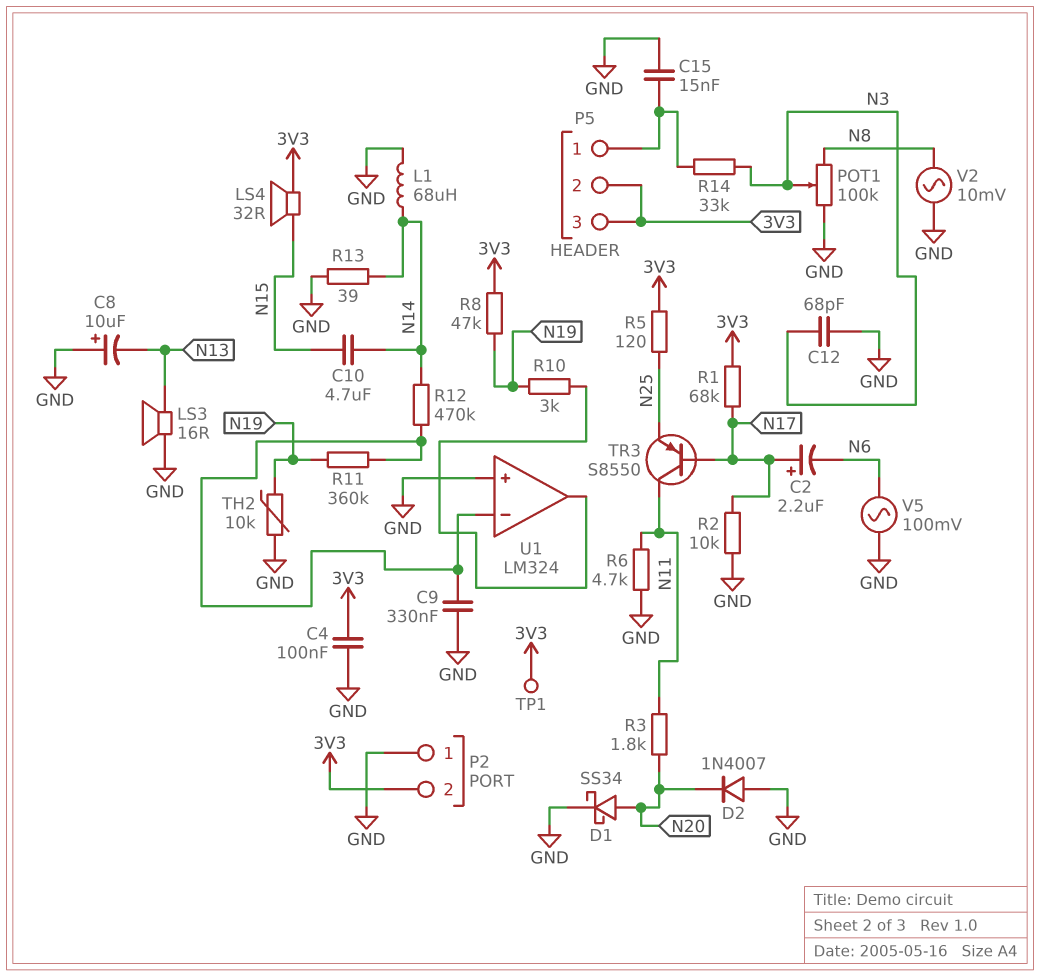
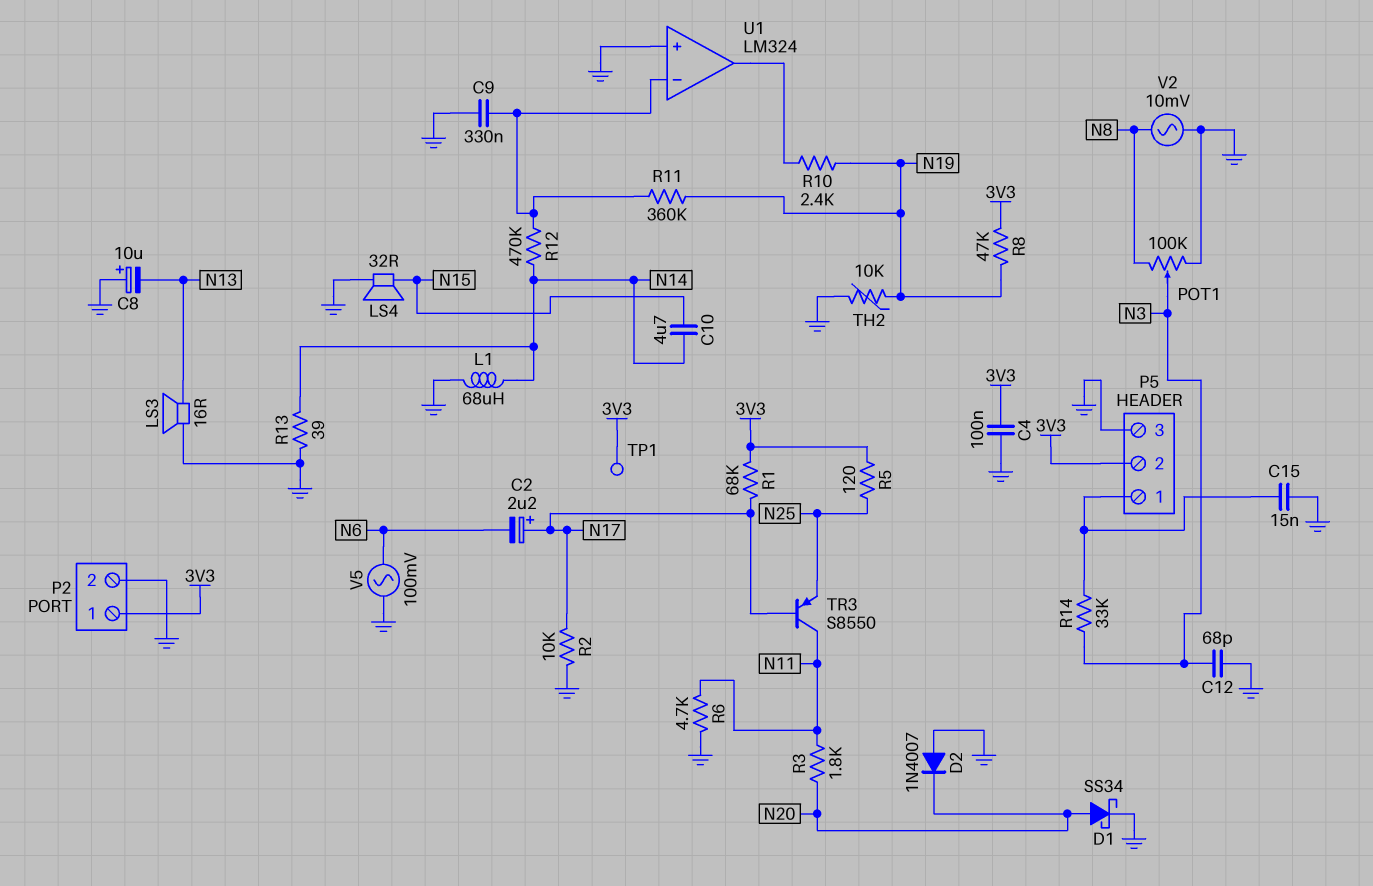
LS4: speaker 32R (3V3, N15) -> speaker 32R (GND, N15)
P2 pin 1: GND -> 3V3
P2 pin 2: 3V3 -> GND
P5 pin 3: 3V3 -> GND
R10: 3k (N19, U1/out) -> 2.4k (N19, U1/out)

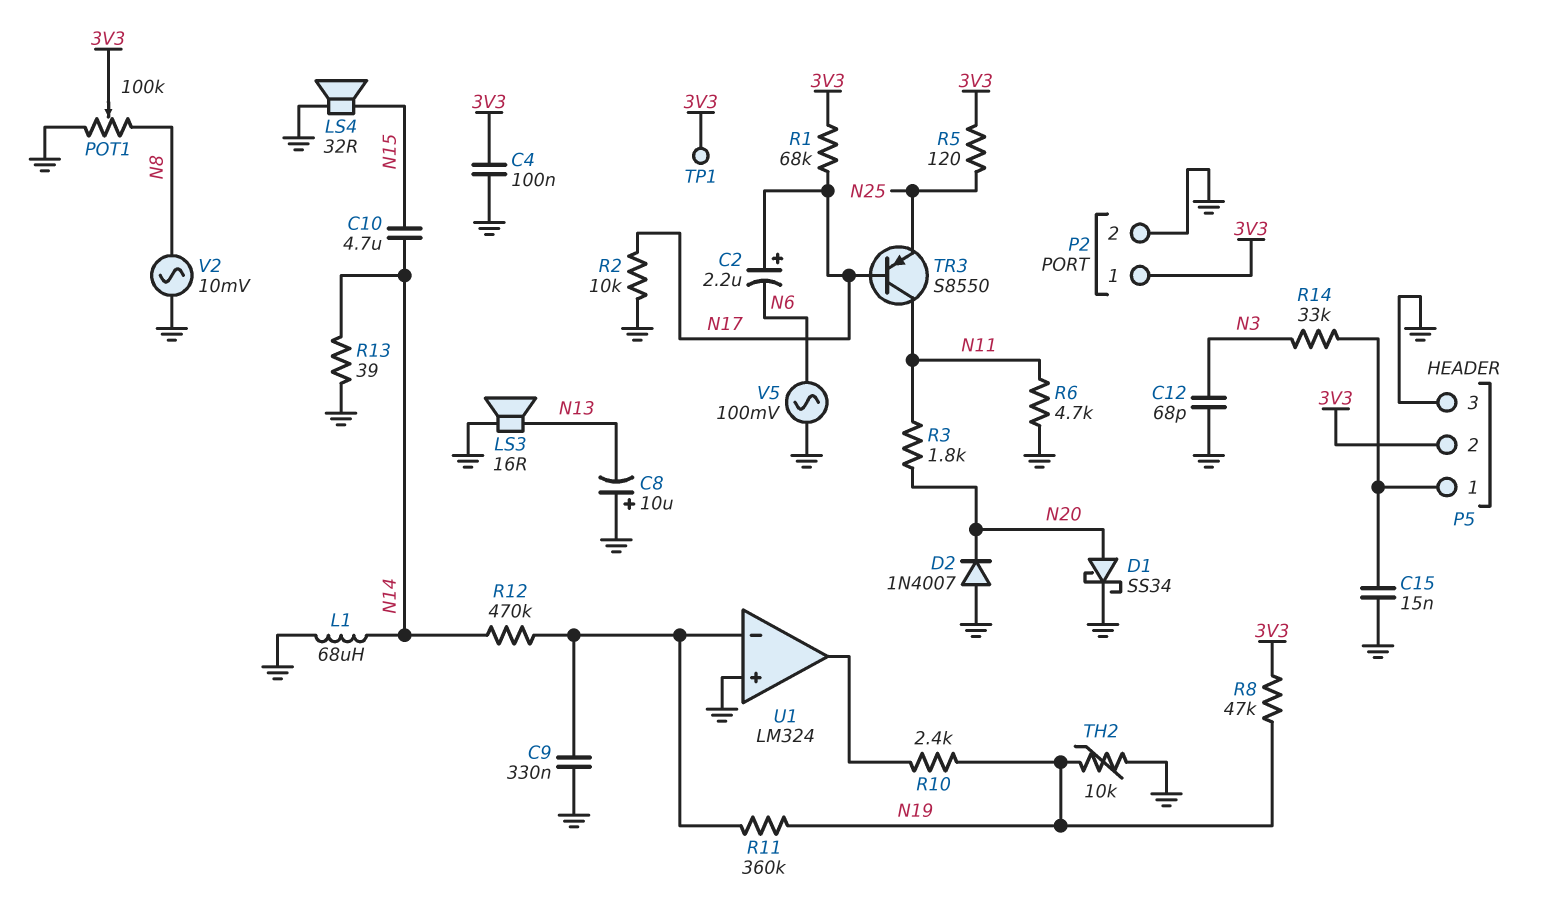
POT1: 100k (GND, N8, wiper N3) -> 100k (GND, N8, wiper 3V3)

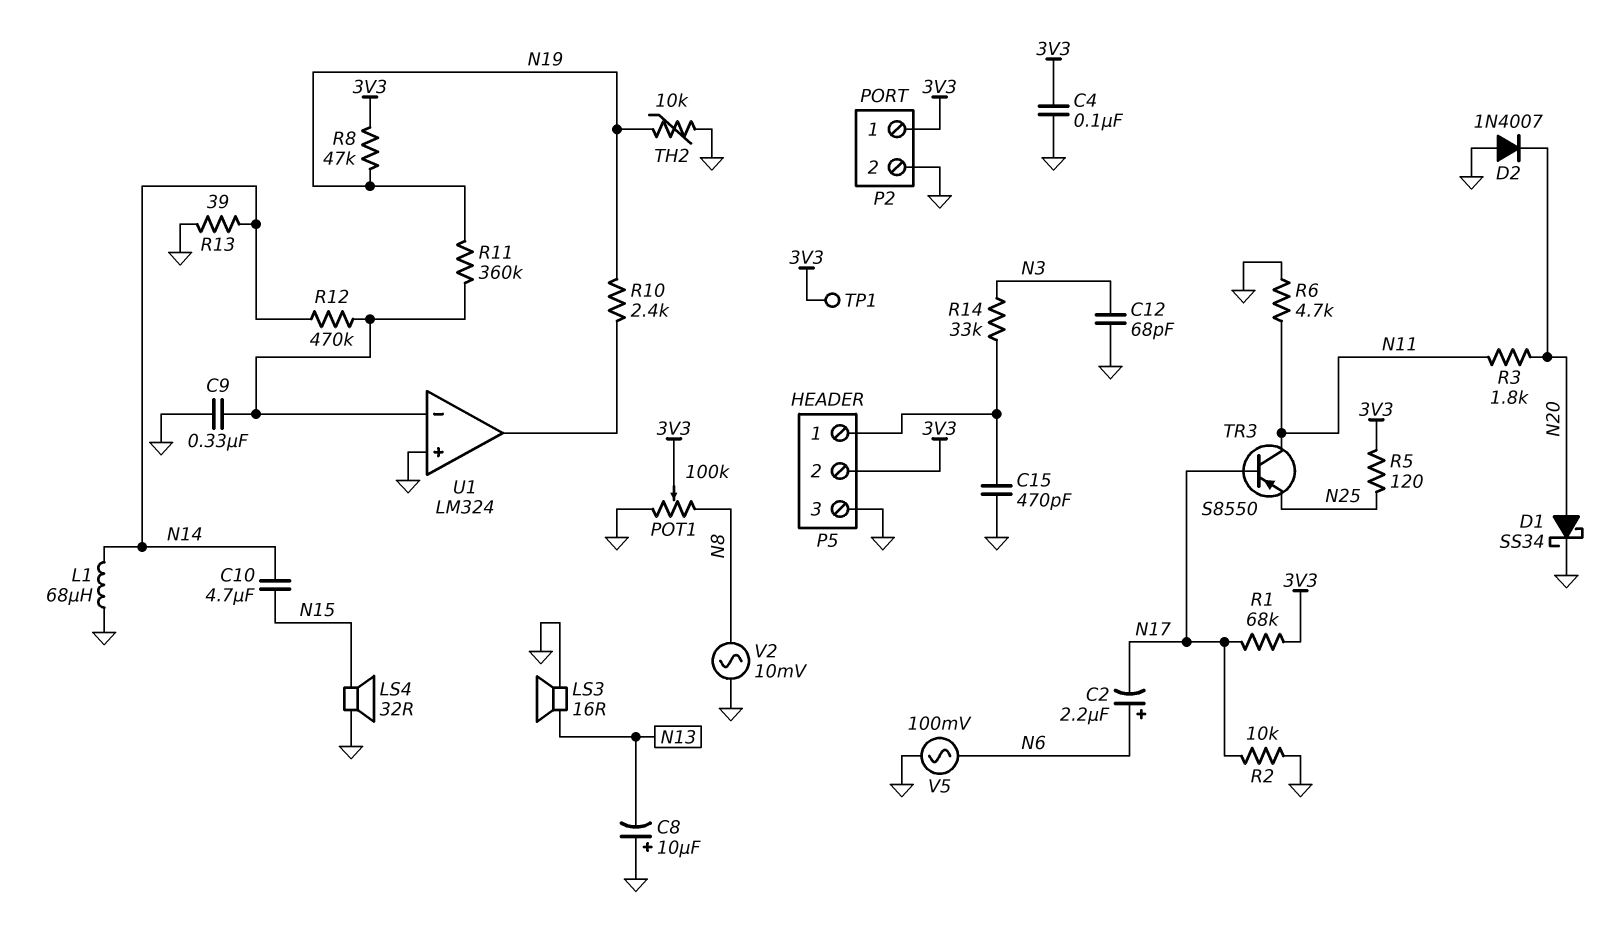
C2: 2.2uF (plus N17, minus N6) -> 2.2uF (plus N6, minus N17)
C15: 15nF (GND, P5/1) -> 470pF (GND, P5/1)

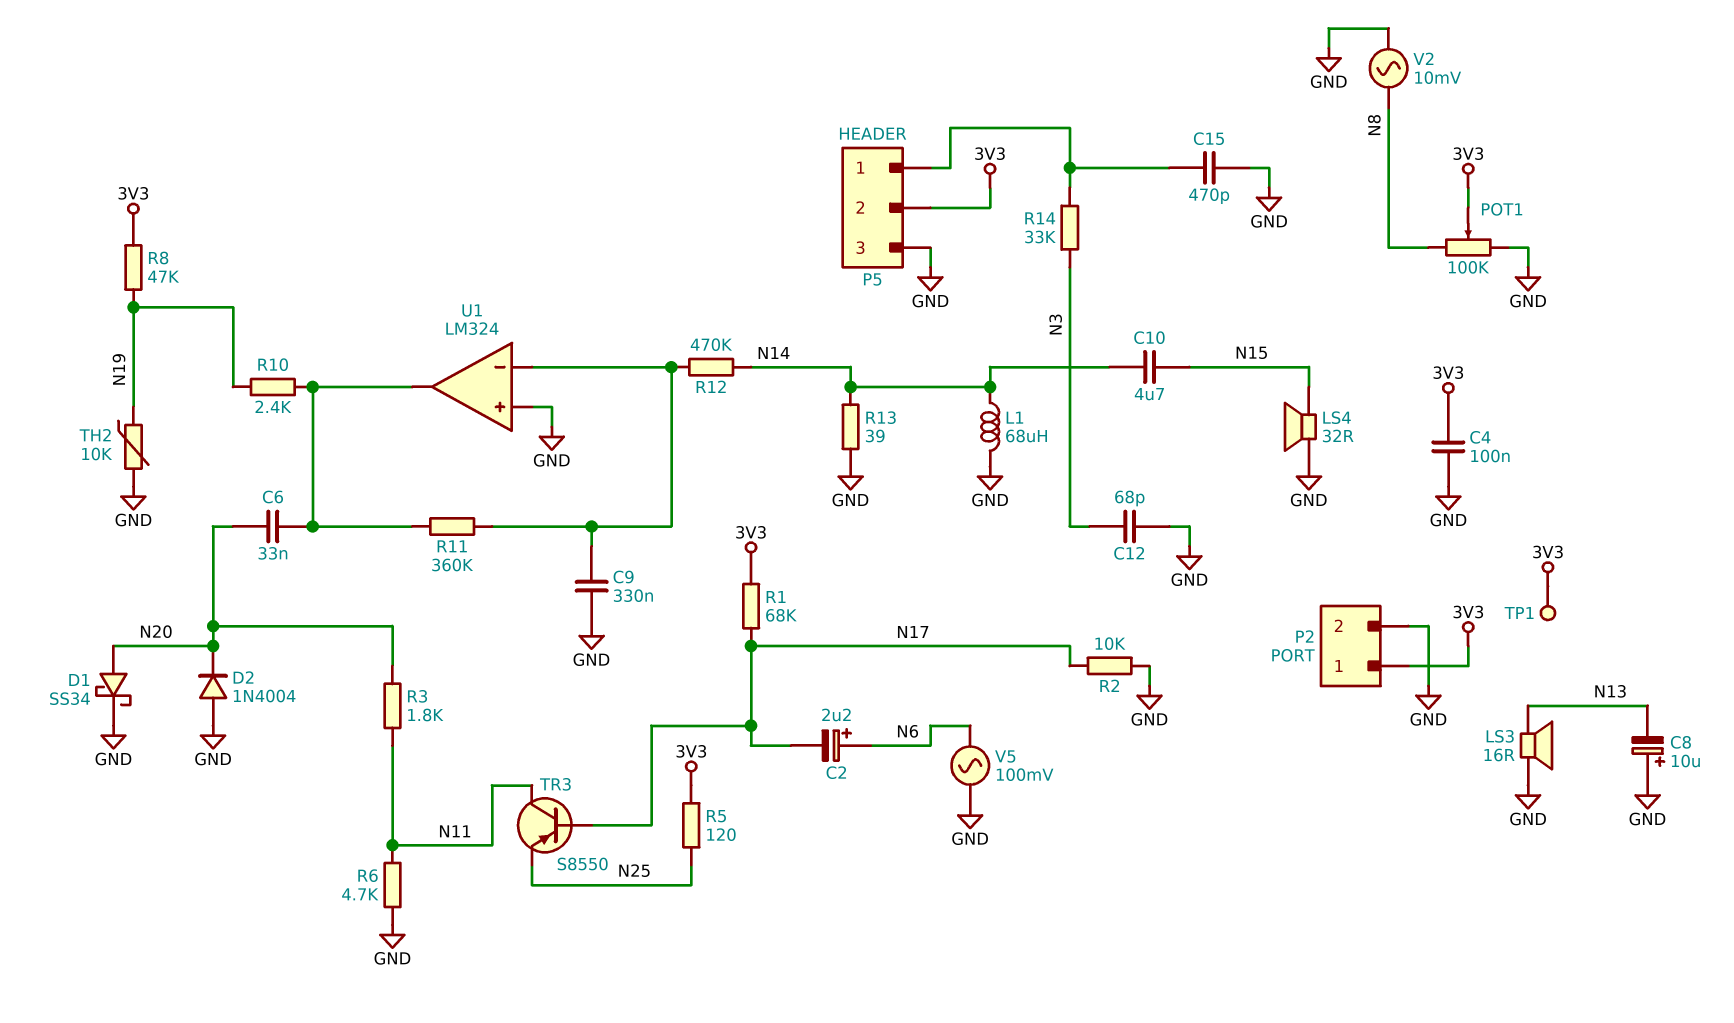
C6: none -> 33nF (N20, U1/out)
D2: diode 1N4007 (A GND, K N20) -> diode 1N4004 (A GND, K N20)
R11: 360k (N19, U1/in-) -> 360k (U1/in-, U1/out)

